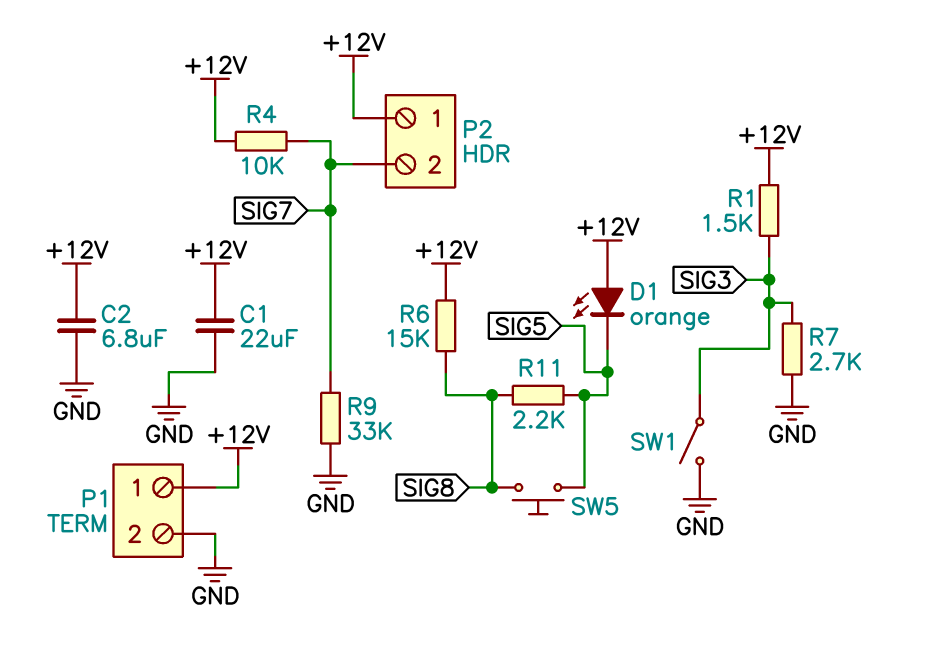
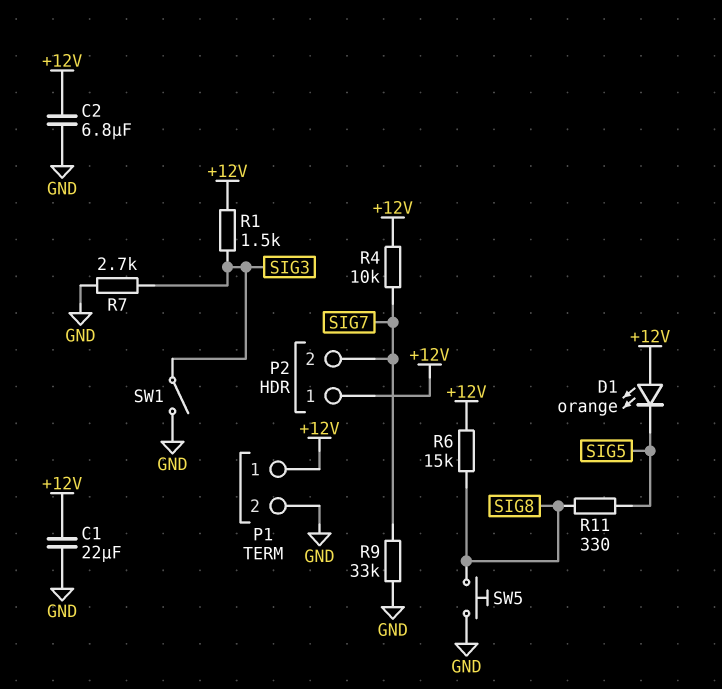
R11: 2.2k (SIG5, SIG8) -> 330 (SIG5, SIG8)
SW5: button (SIG5, SIG8) -> button (GND, SIG8)

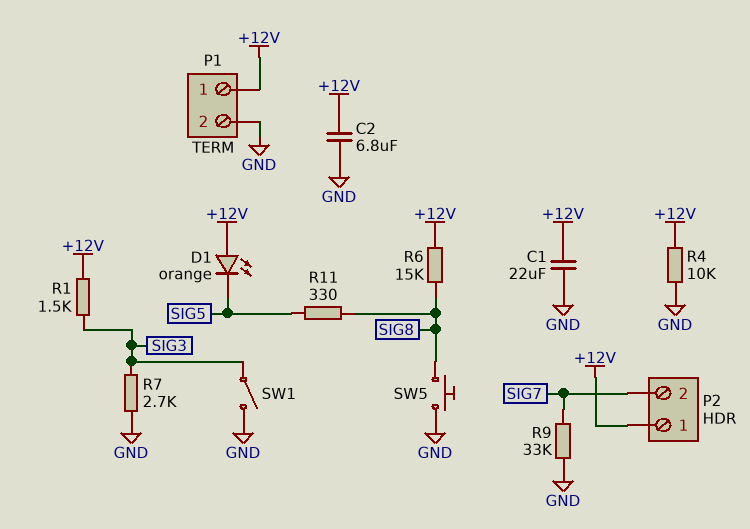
R4: 10k (+12V, SIG7) -> 10k (+12V, GND)

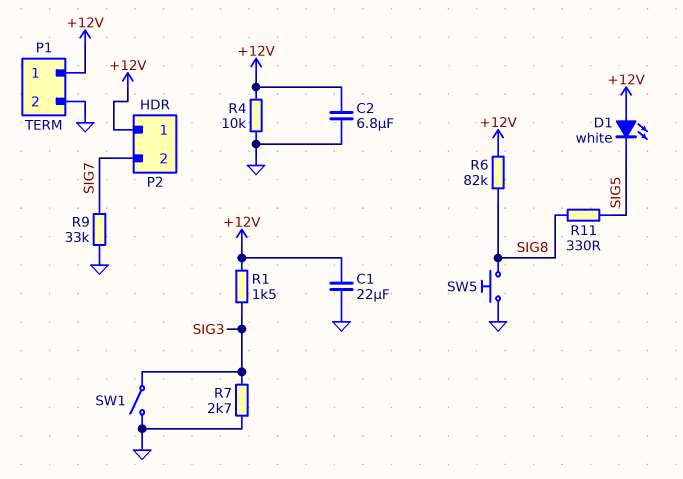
D1: LED orange (A +12V, K SIG5) -> LED white (A +12V, K SIG5)
R6: 15k (+12V, SIG8) -> 82k (+12V, SIG8)

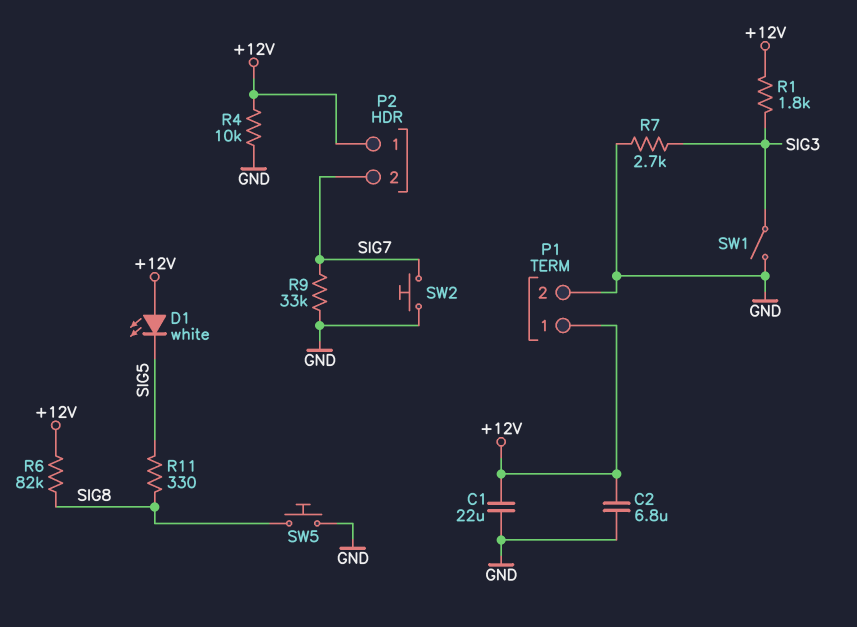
R1: 1.5k (+12V, SIG3) -> 1.8k (+12V, SIG3)
SW2: none -> button (GND, SIG7)

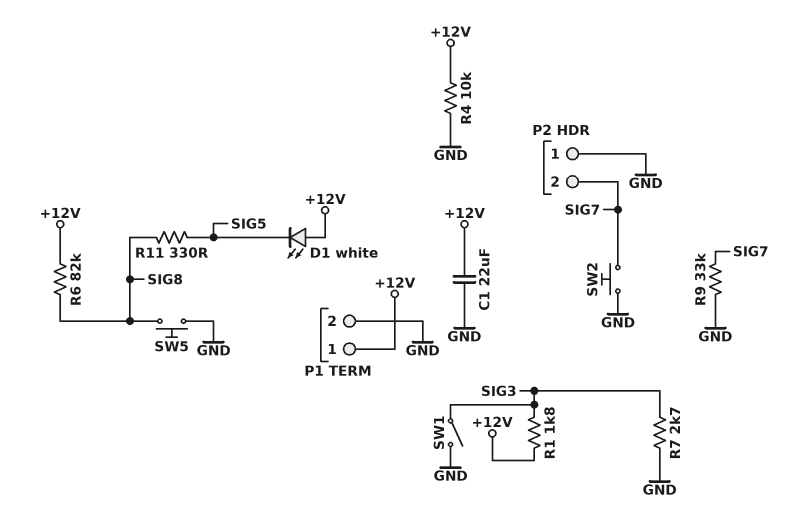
C2: 6.8uF (+12V, GND) -> none
P2 pin 1: +12V -> GND

